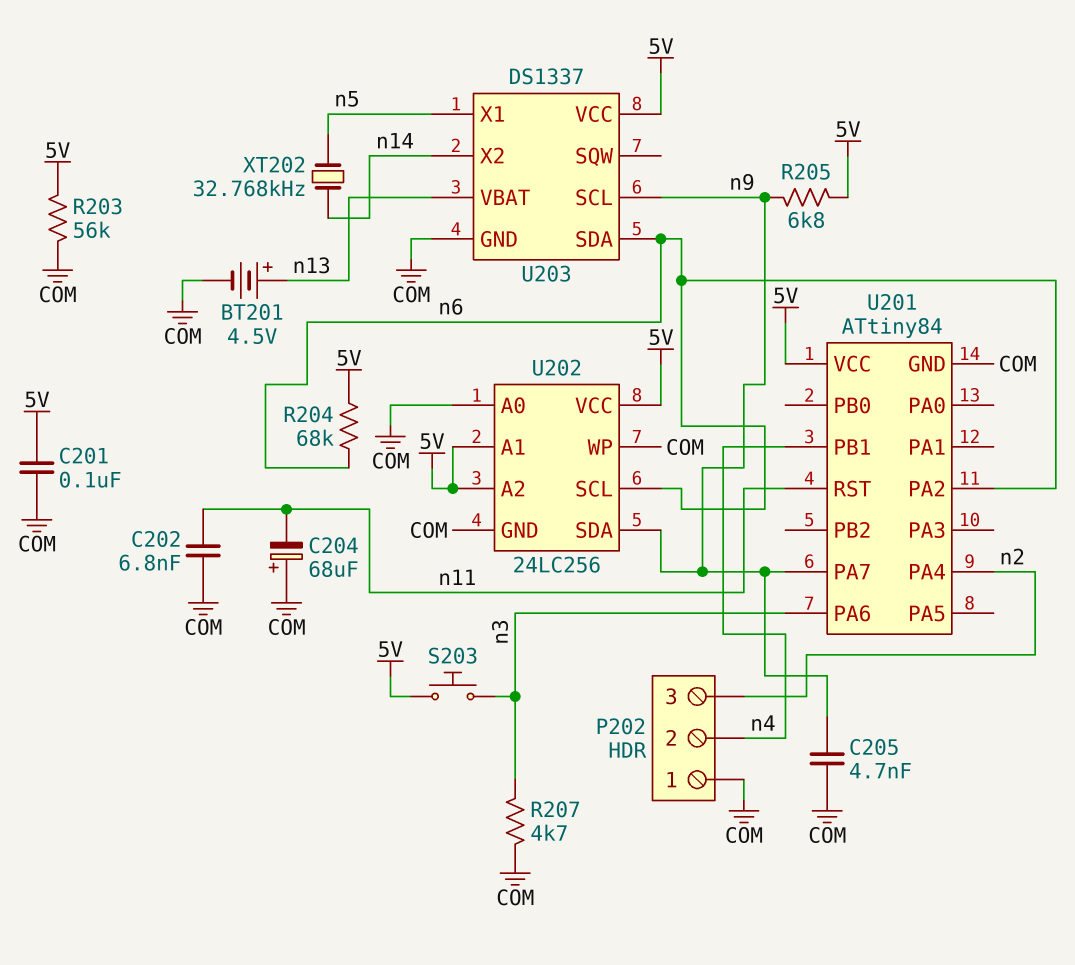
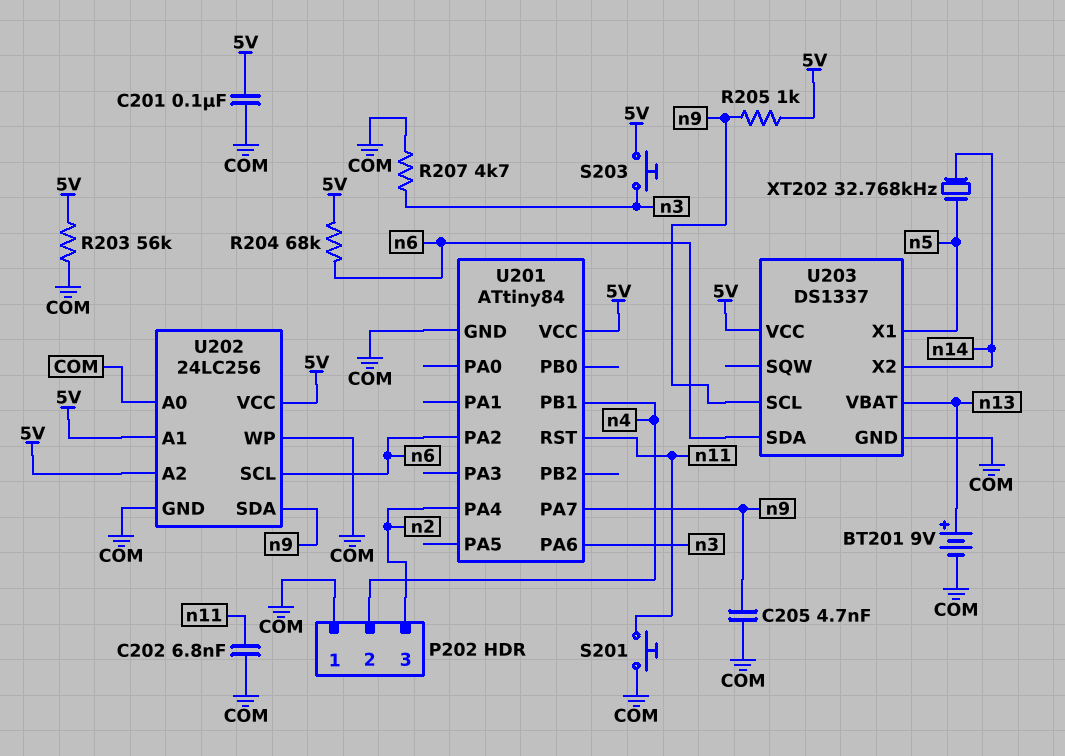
BT201: 4.5V (plus n13, minus COM) -> 9V (plus n13, minus COM)
C204: 68uF (plus COM, minus n11) -> none
R205: 6.8k (5V, n9) -> 1k (5V, n9)
S201: none -> button (COM, n11)

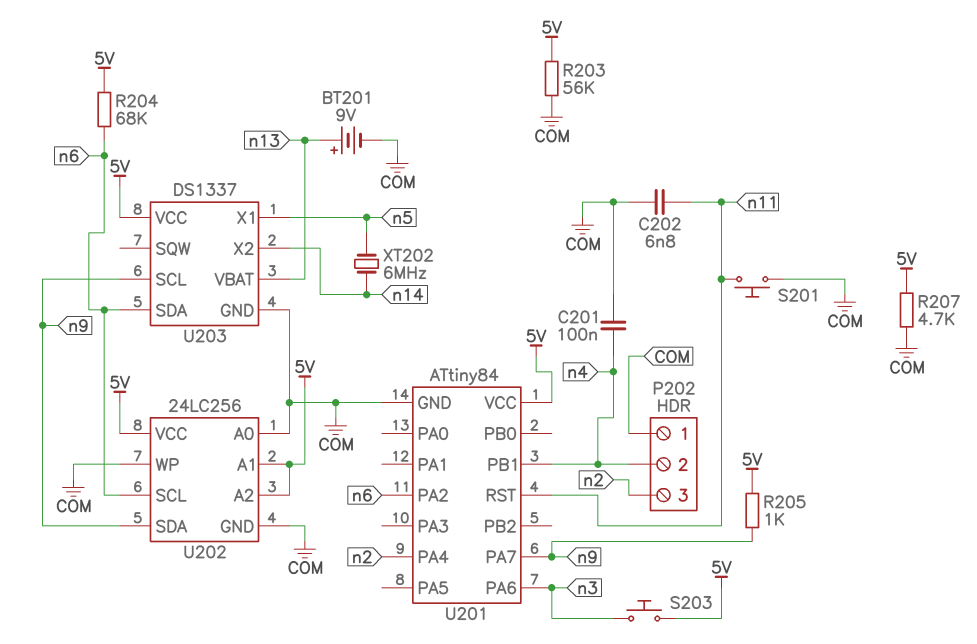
C201: 100nF (5V, COM) -> 100nF (COM, n4)
C205: 4.7nF (COM, n9) -> none
R207: 4.7k (COM, n3) -> 4.7k (5V, COM)
XT202: 32.768kHz (n5, n14) -> 6MHz (n5, n14)

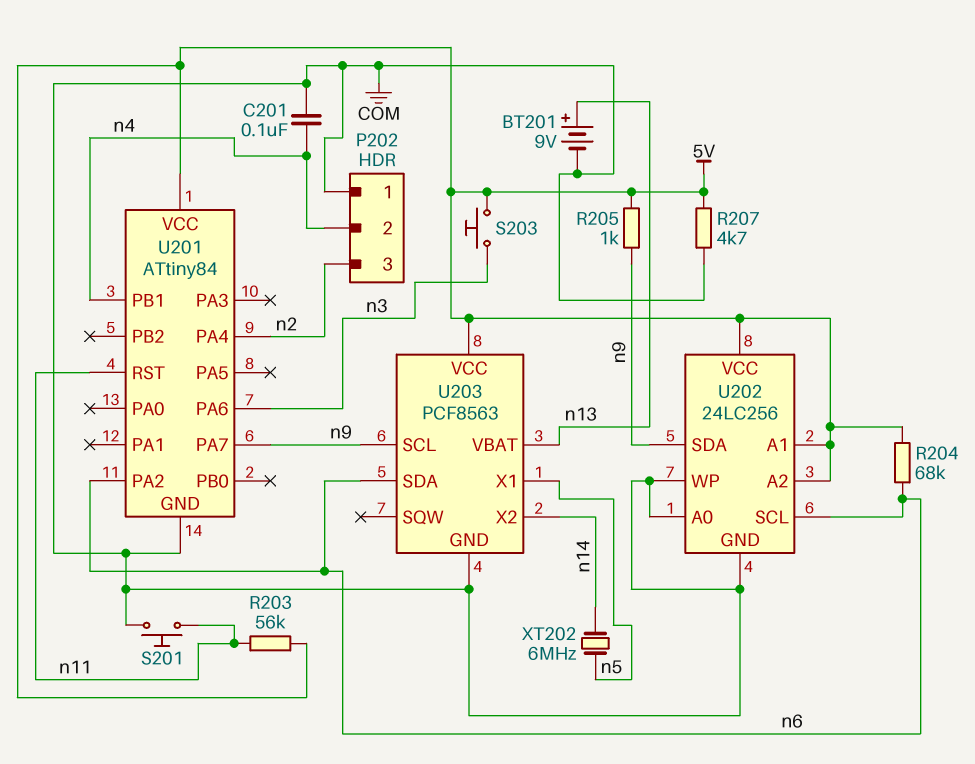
C202: 6.8nF (COM, n11) -> none
R203: 56k (5V, COM) -> 56k (5V, n11)
U203: DS1337 -> PCF8563

